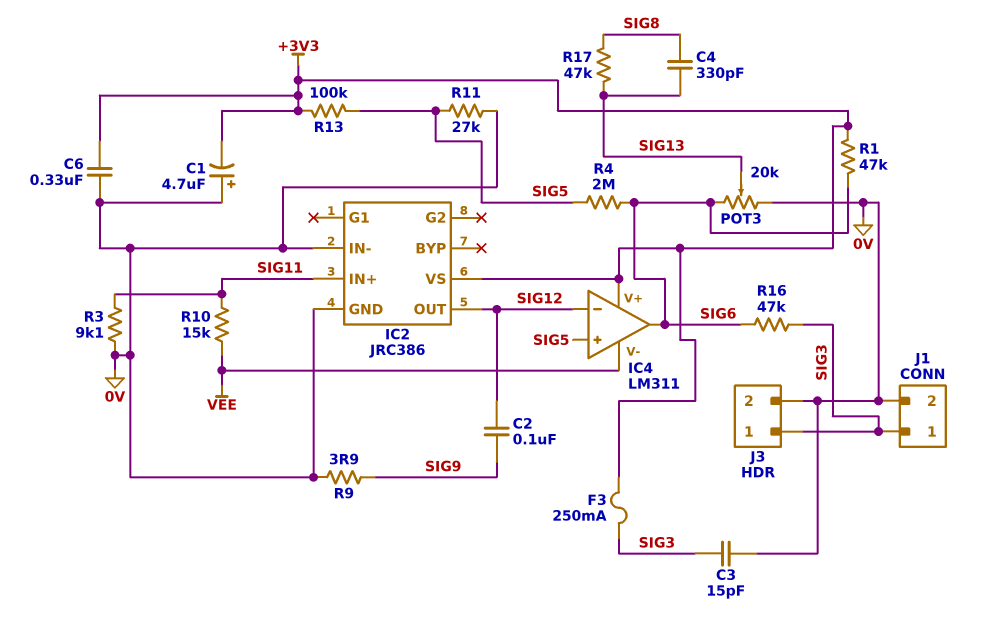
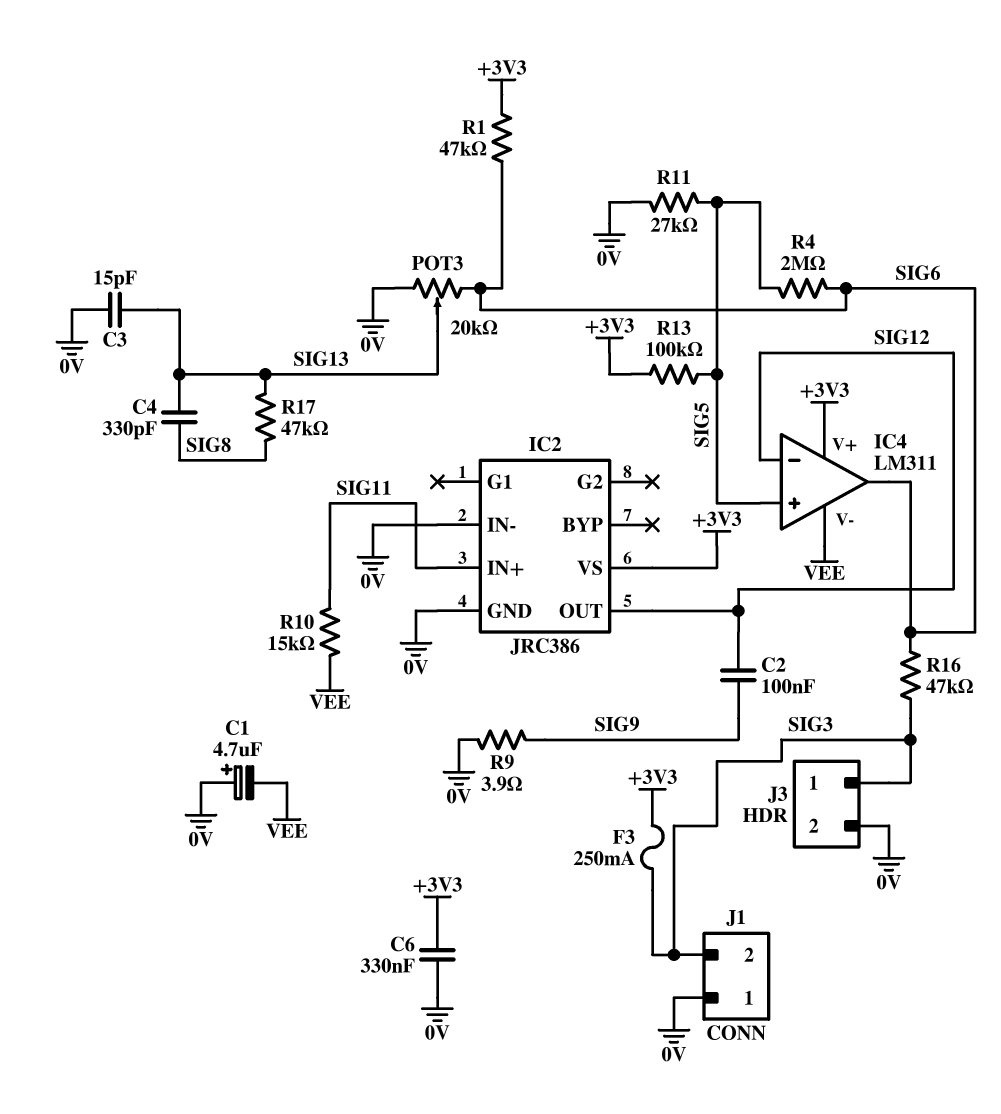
C1: 4.7uF (plus 0V, minus +3V3) -> 4.7uF (plus 0V, minus VEE)
C3: 15pF (0V, SIG3) -> 15pF (0V, SIG13)
J1 pin 1: SIG3 -> 0V
J1 pin 2: 0V -> SIG3
R3: 9.1k (0V, SIG11) -> none

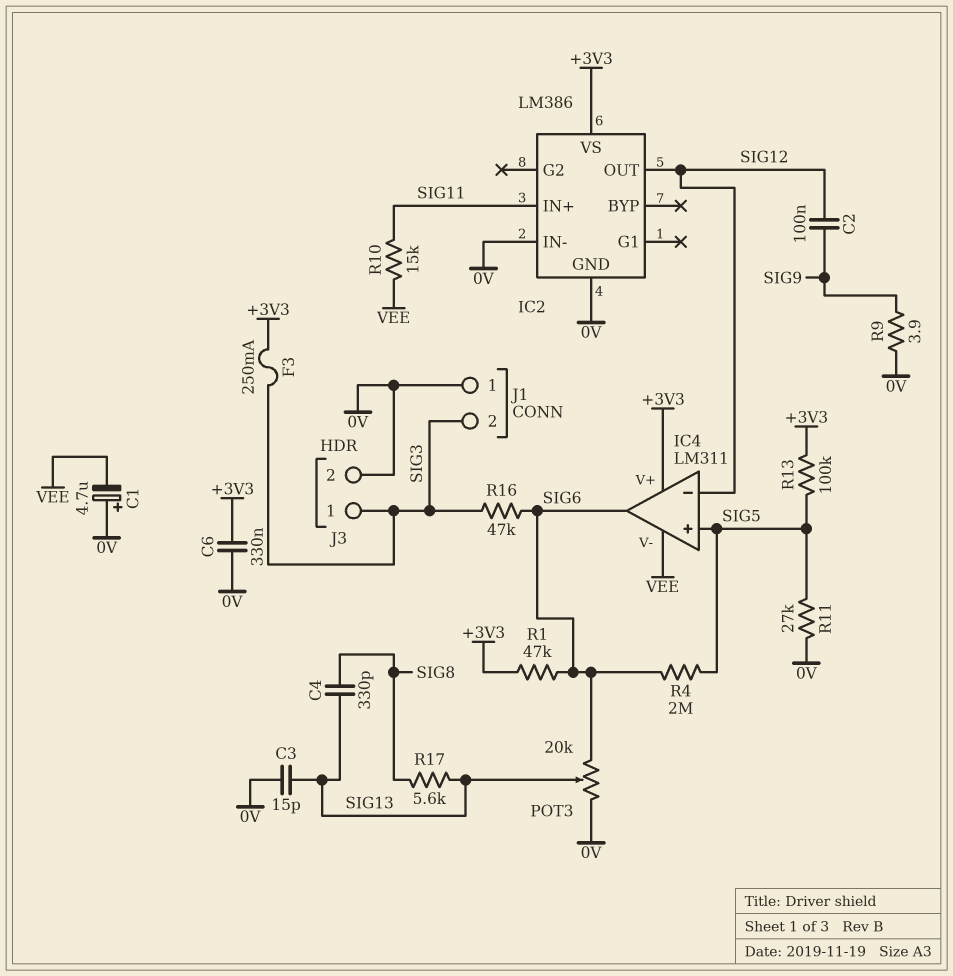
IC2: JRC386 -> LM386
R17: 47k (SIG8, SIG13) -> 5.6k (SIG8, SIG13)

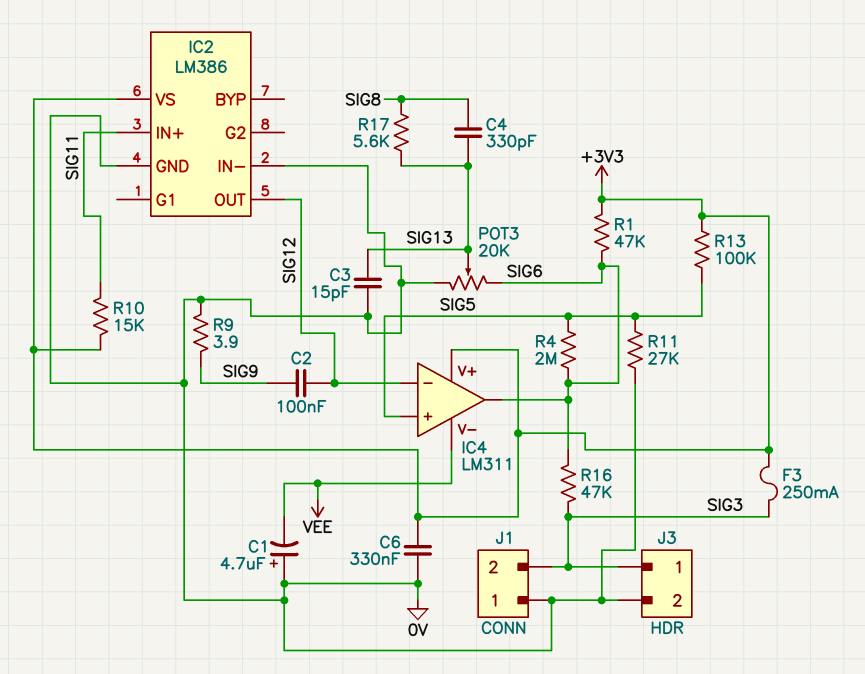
R10: 15k (SIG11, VEE) -> 15k (+3V3, SIG11)

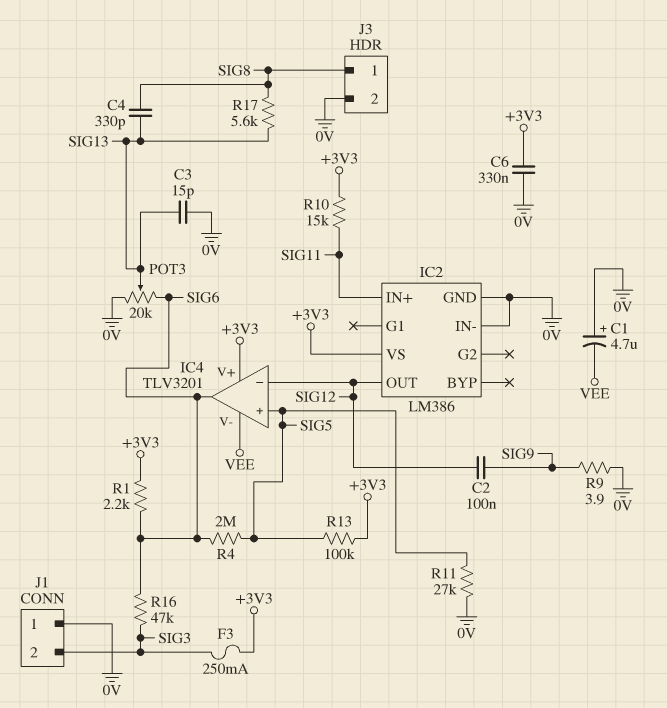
IC4: LM311 -> TLV3201
J3 pin 1: SIG3 -> SIG8
R1: 47k (+3V3, SIG6) -> 2.2k (+3V3, SIG6)

